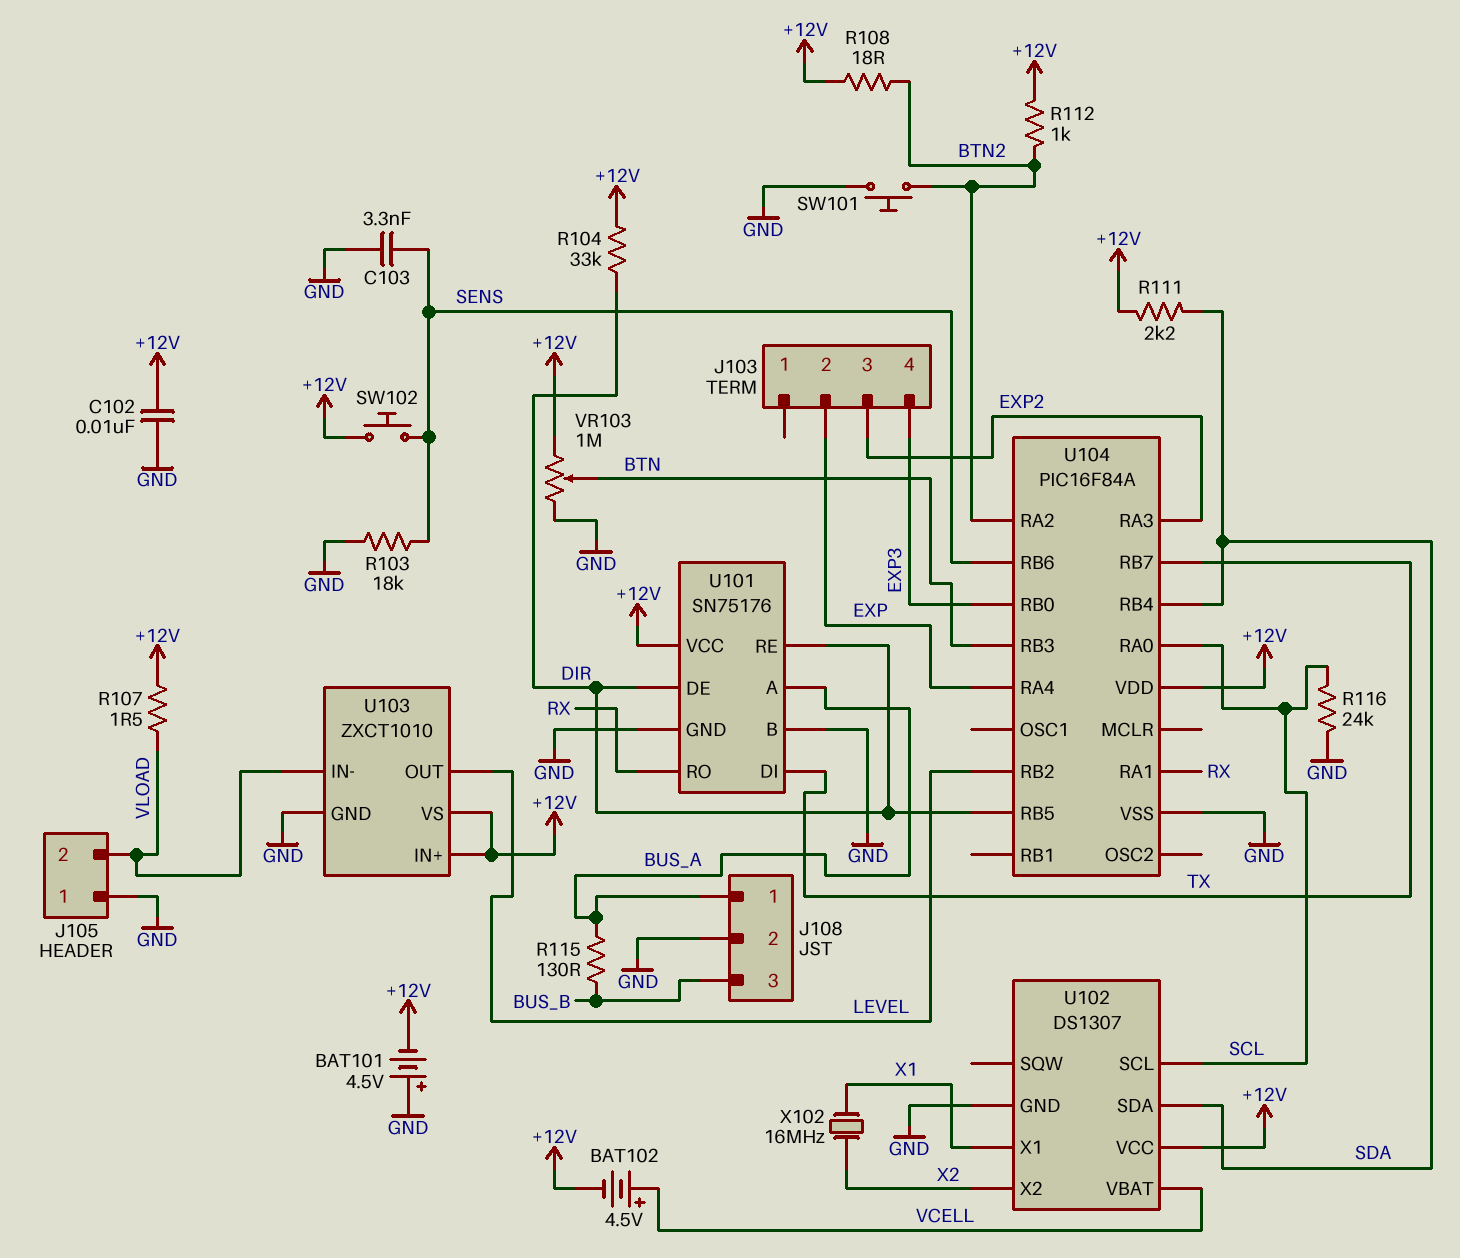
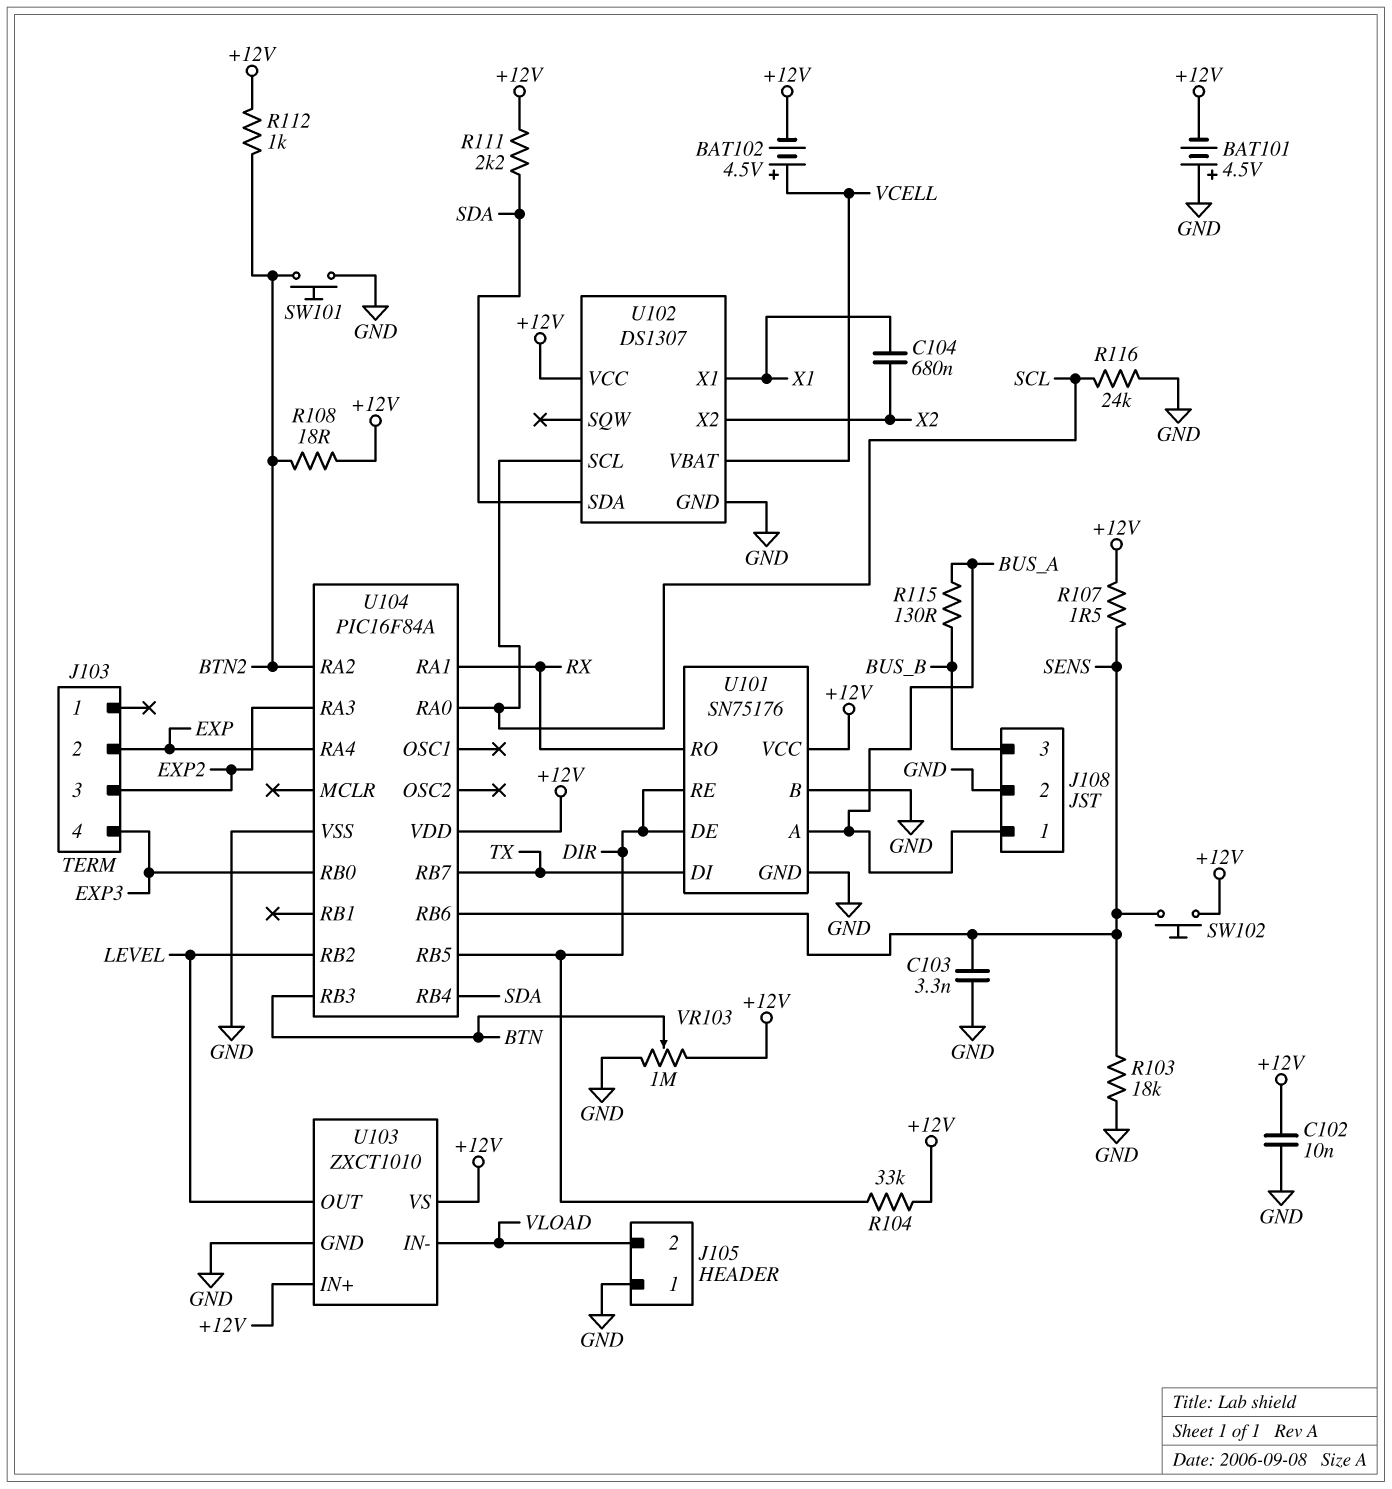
C104: none -> 680nF (X1, X2)
R107: 1.5 (+12V, VLOAD) -> 1.5 (+12V, SENS)
X102: 16MHz (X1, X2) -> none

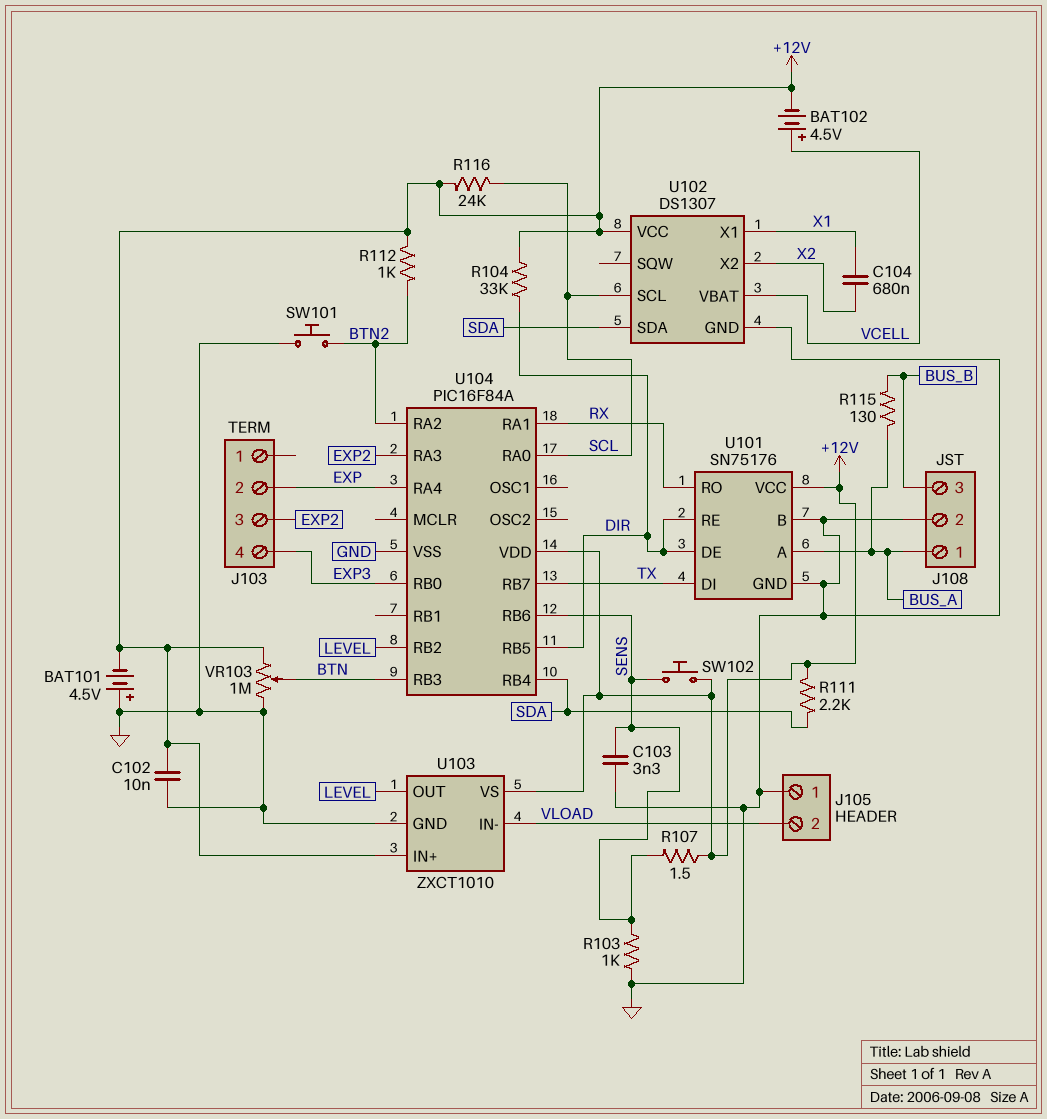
R103: 18k (GND, SENS) -> 1k (GND, SENS)
R108: 18 (+12V, BTN2) -> none
R116: 24k (GND, SCL) -> 24k (+12V, SCL)

